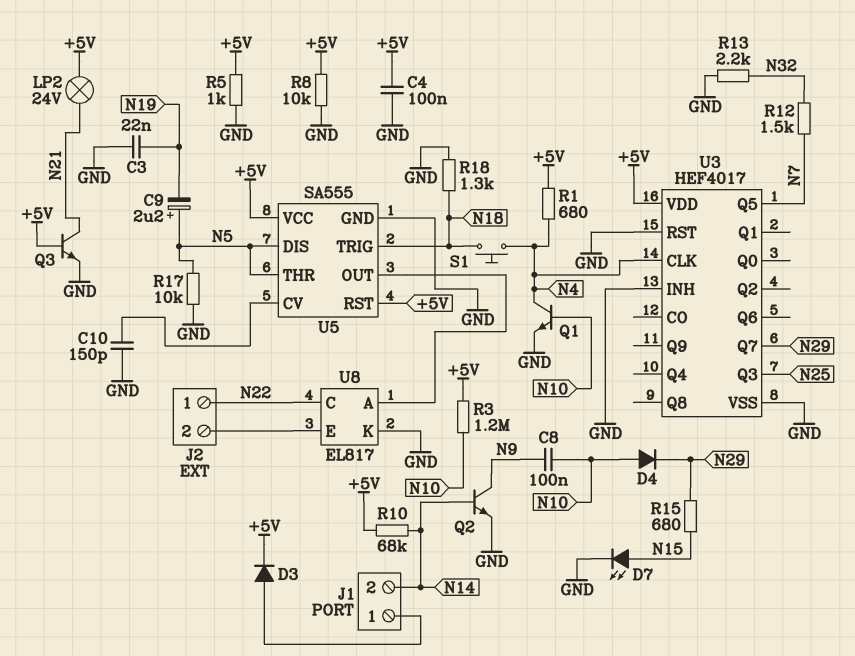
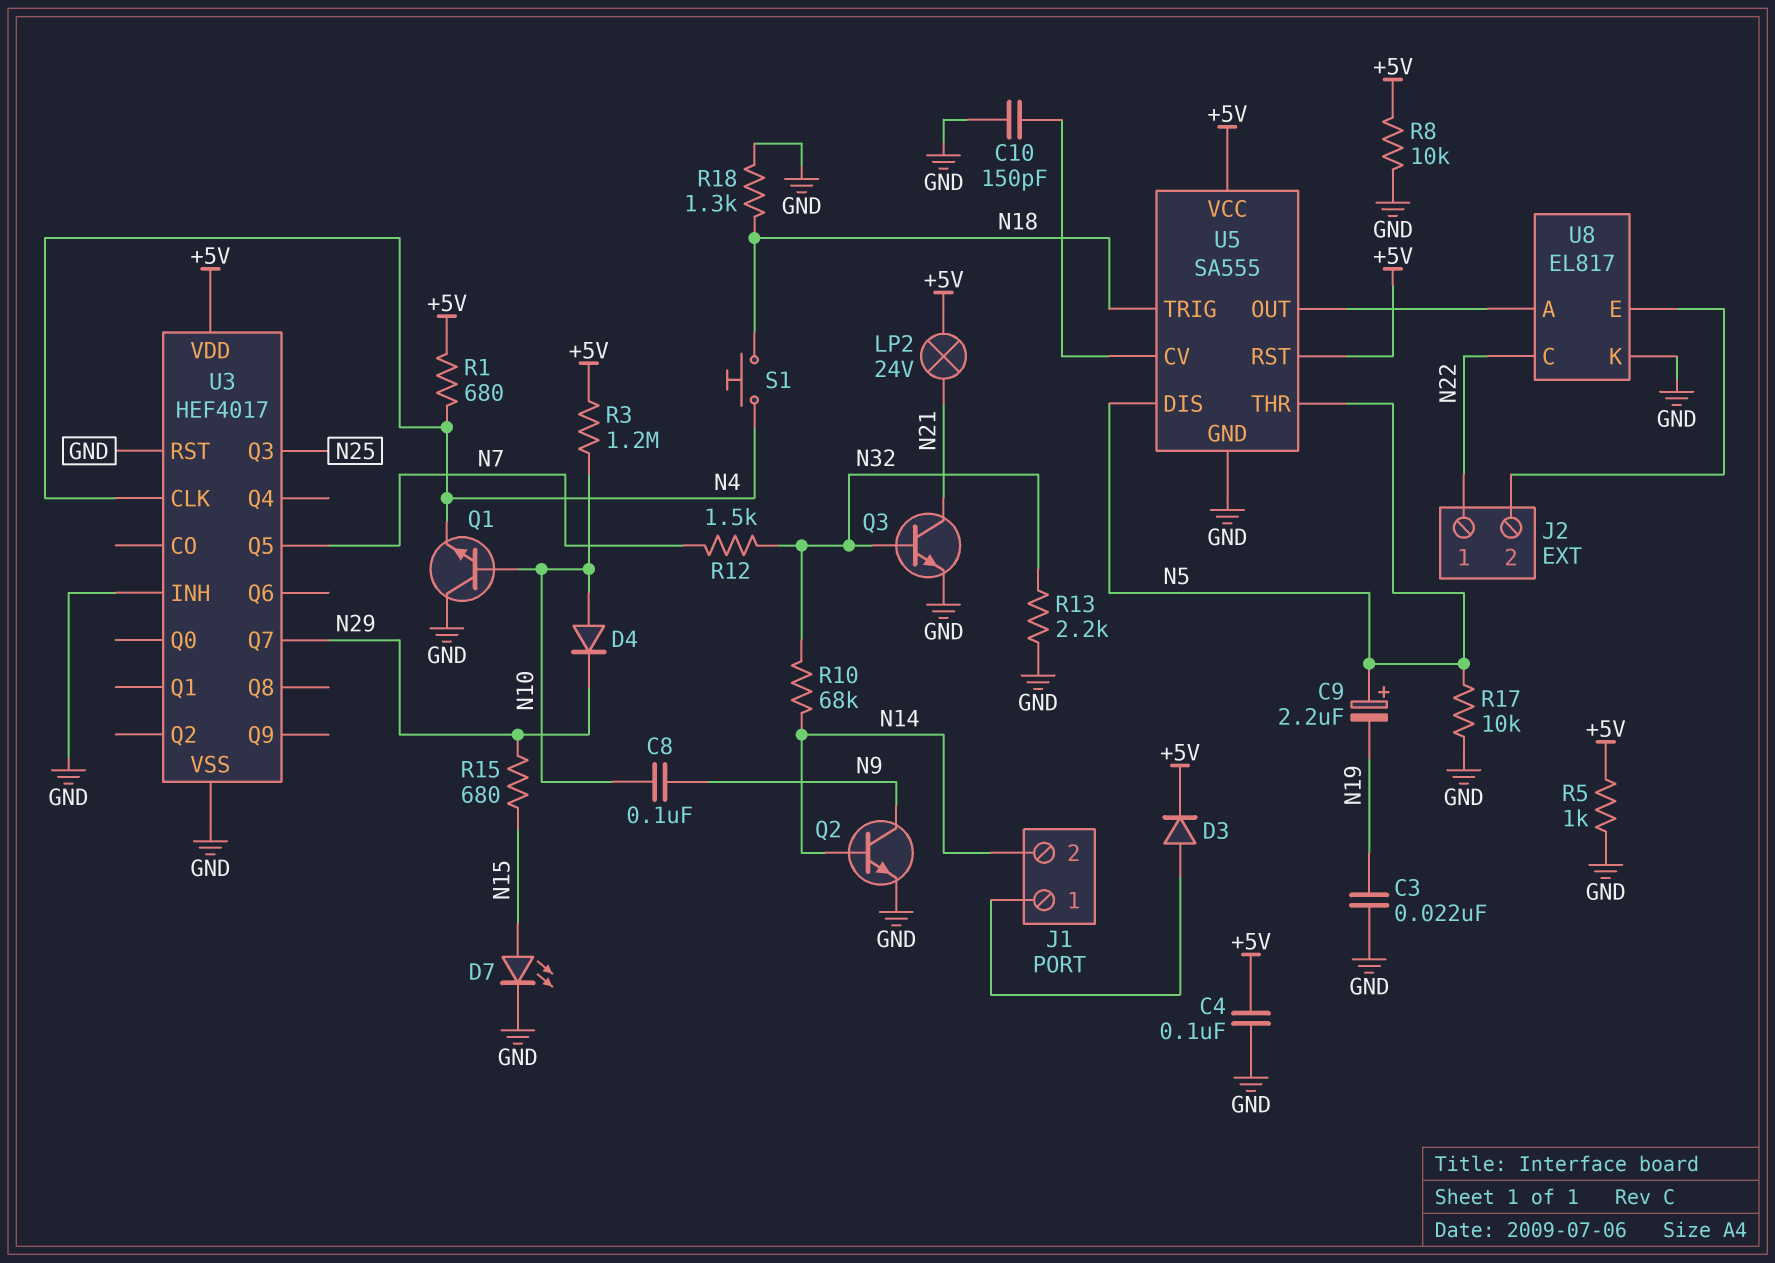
Q1: NPN (B N10, C N4, E GND) -> NPN (B N10, C GND, E N4)
Q3: NPN (B +5V, C N21, E GND) -> NPN (B N32, C N21, E GND)
R10: 68k (+5V, N14) -> 68k (N14, N32)

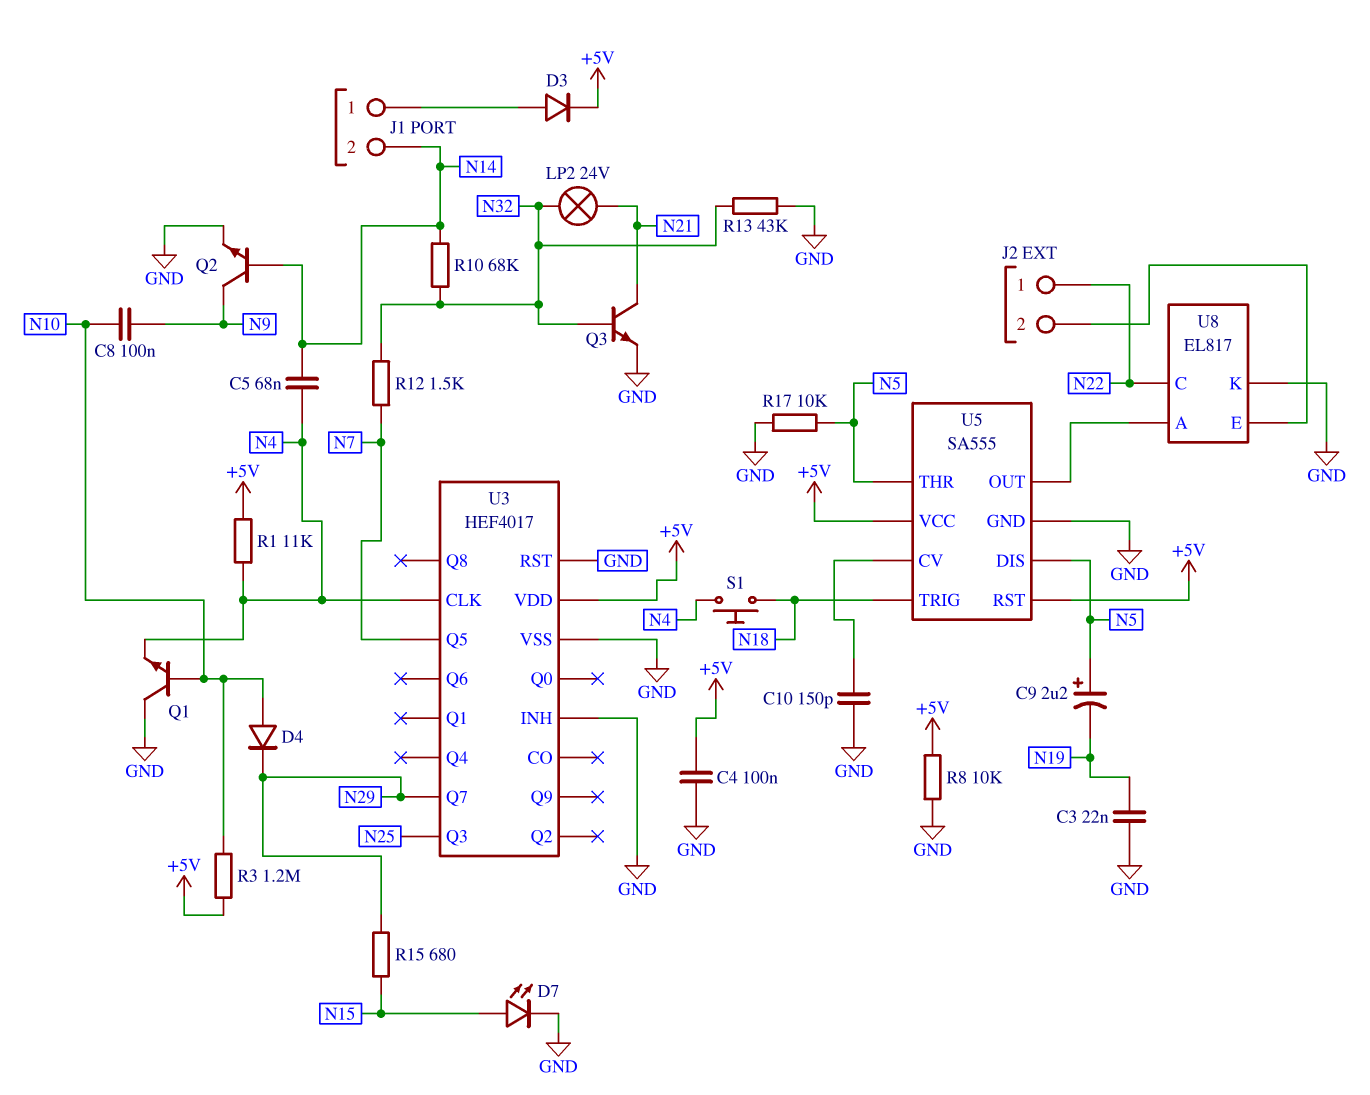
C5: none -> 68nF (N4, N14)
LP2: lamp 24V (+5V, N21) -> lamp 24V (N21, N32)
R1: 680 (+5V, N4) -> 11k (+5V, N4)
R5: 1k (+5V, GND) -> none
R13: 2.2k (GND, N32) -> 43k (GND, N32)
R18: 1.3k (GND, N18) -> none

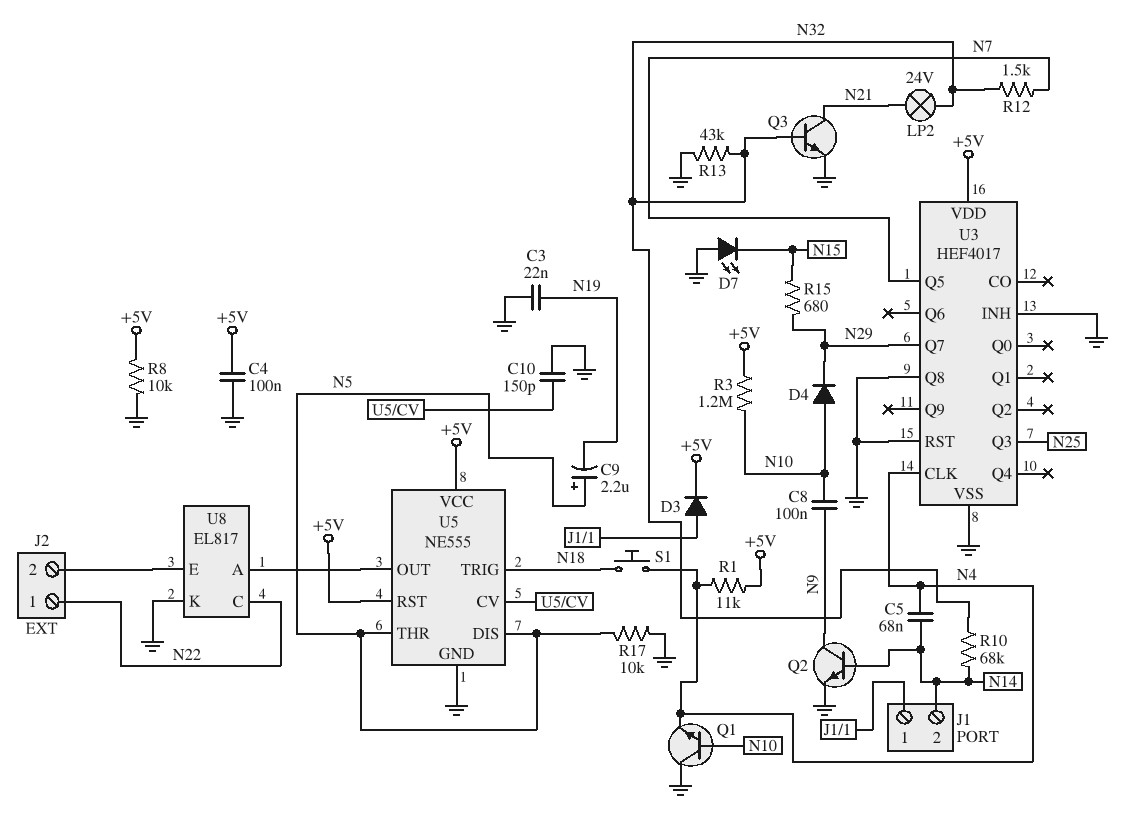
D7: LED (A N15, K GND) -> LED (A GND, K N15)
U3 pin Q8: none -> GND
U5: SA555 -> NE555

